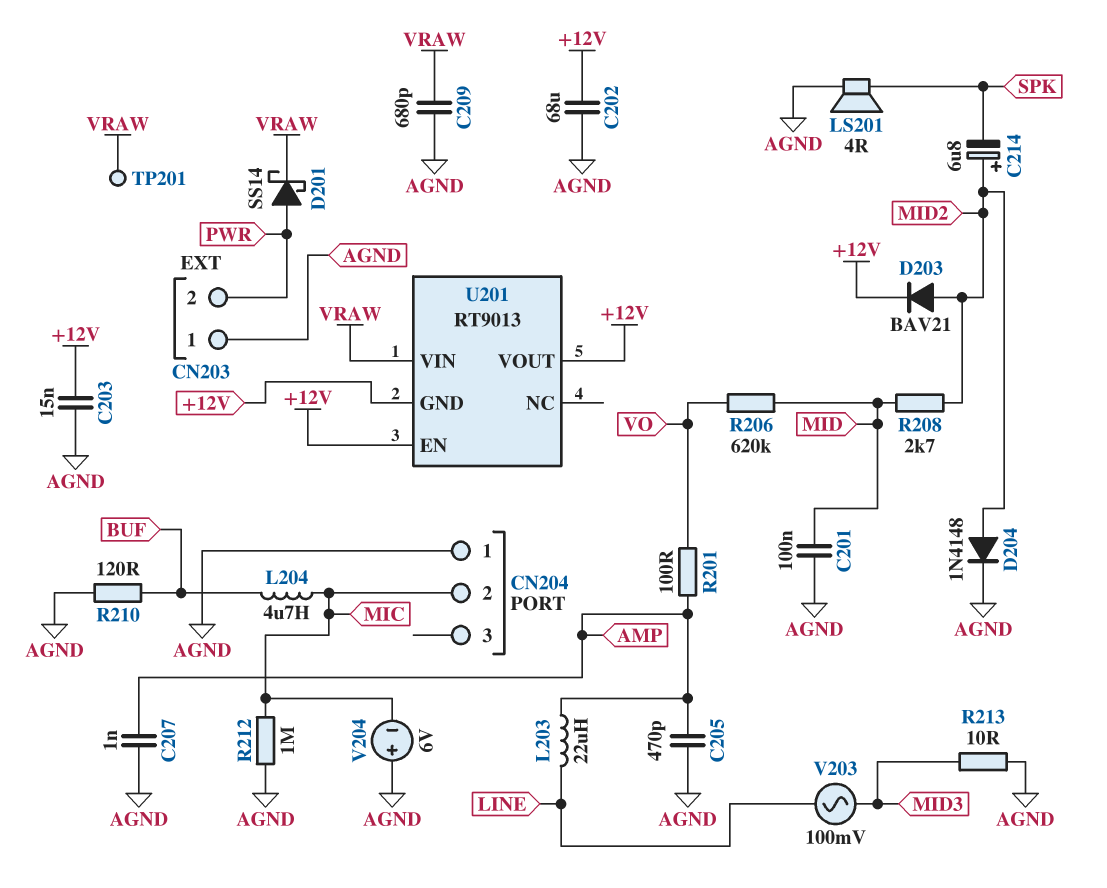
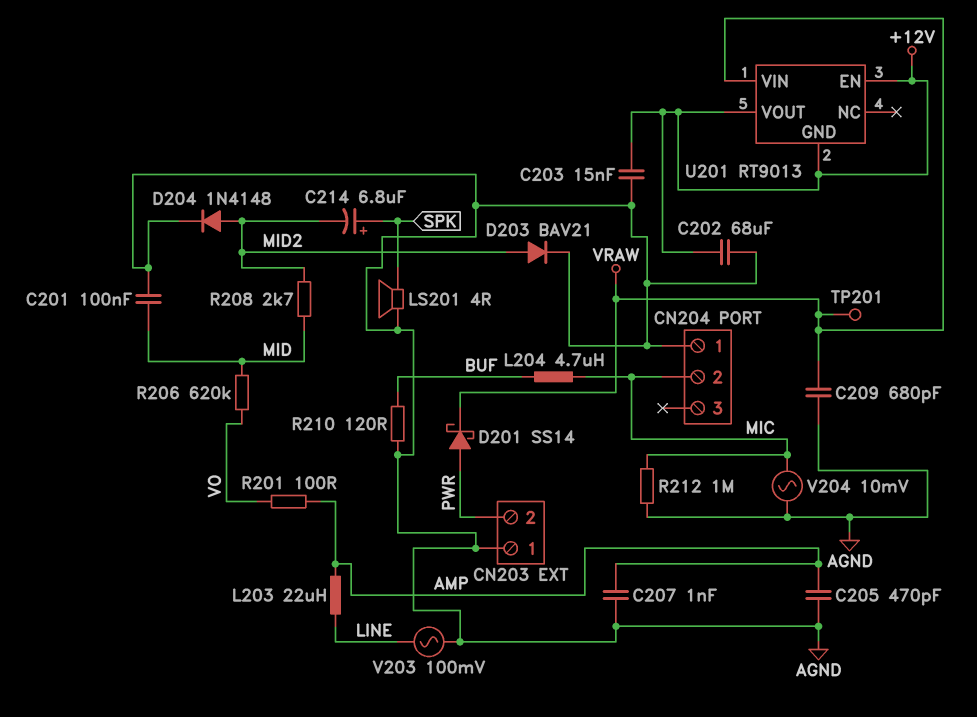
C214: 6.8uF (plus MID2, minus SPK) -> 6.8uF (plus SPK, minus MID2)
D203: diode BAV21 (A MID2, K +12V) -> diode BAV21 (A MID2, K AGND)
R213: 10 (AGND, MID3) -> none
V203: AC 100mV (LINE, MID3) -> AC 100mV (AGND, LINE)
V204: 6V (plus AGND, minus MIC) -> AC 10mV (AGND, MIC)

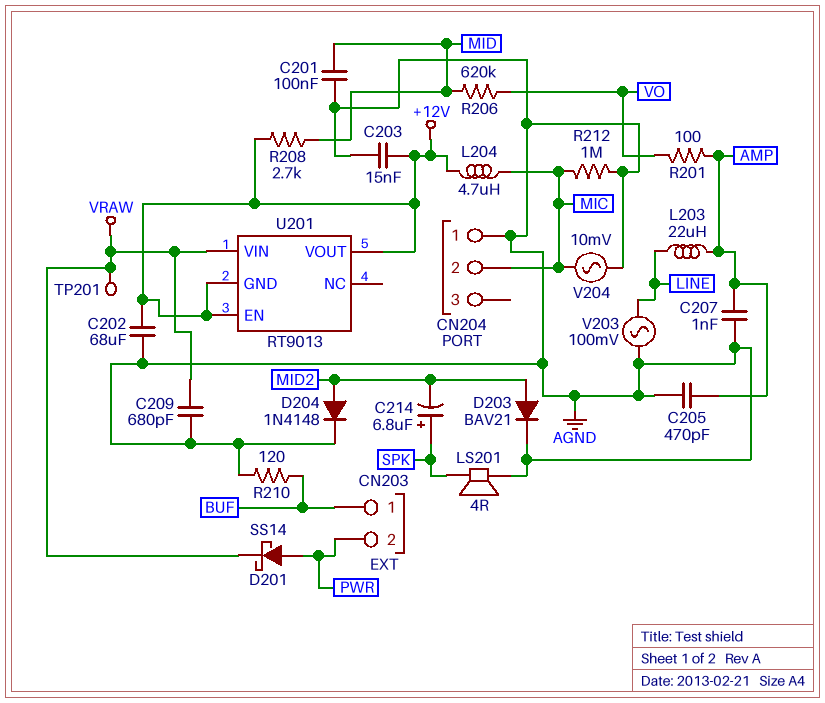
CN203 pin 1: AGND -> BUF
L204: 4.7uH (BUF, MIC) -> 4.7uH (+12V, MIC)
R208: 2.7k (MID, MID2) -> 2.7k (+12V, MID)

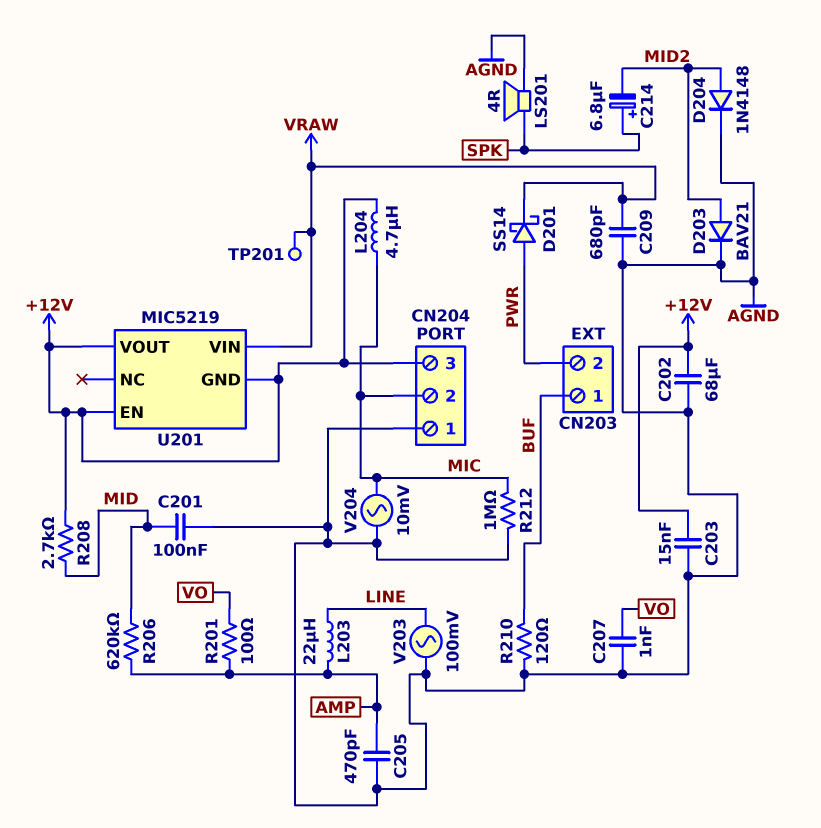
C207: 1nF (AGND, AMP) -> 1nF (AGND, VO)
CN204 pin 3: none -> +12V
R206: 620k (MID, VO) -> 620k (AMP, MID)
U201: RT9013 -> MIC5219

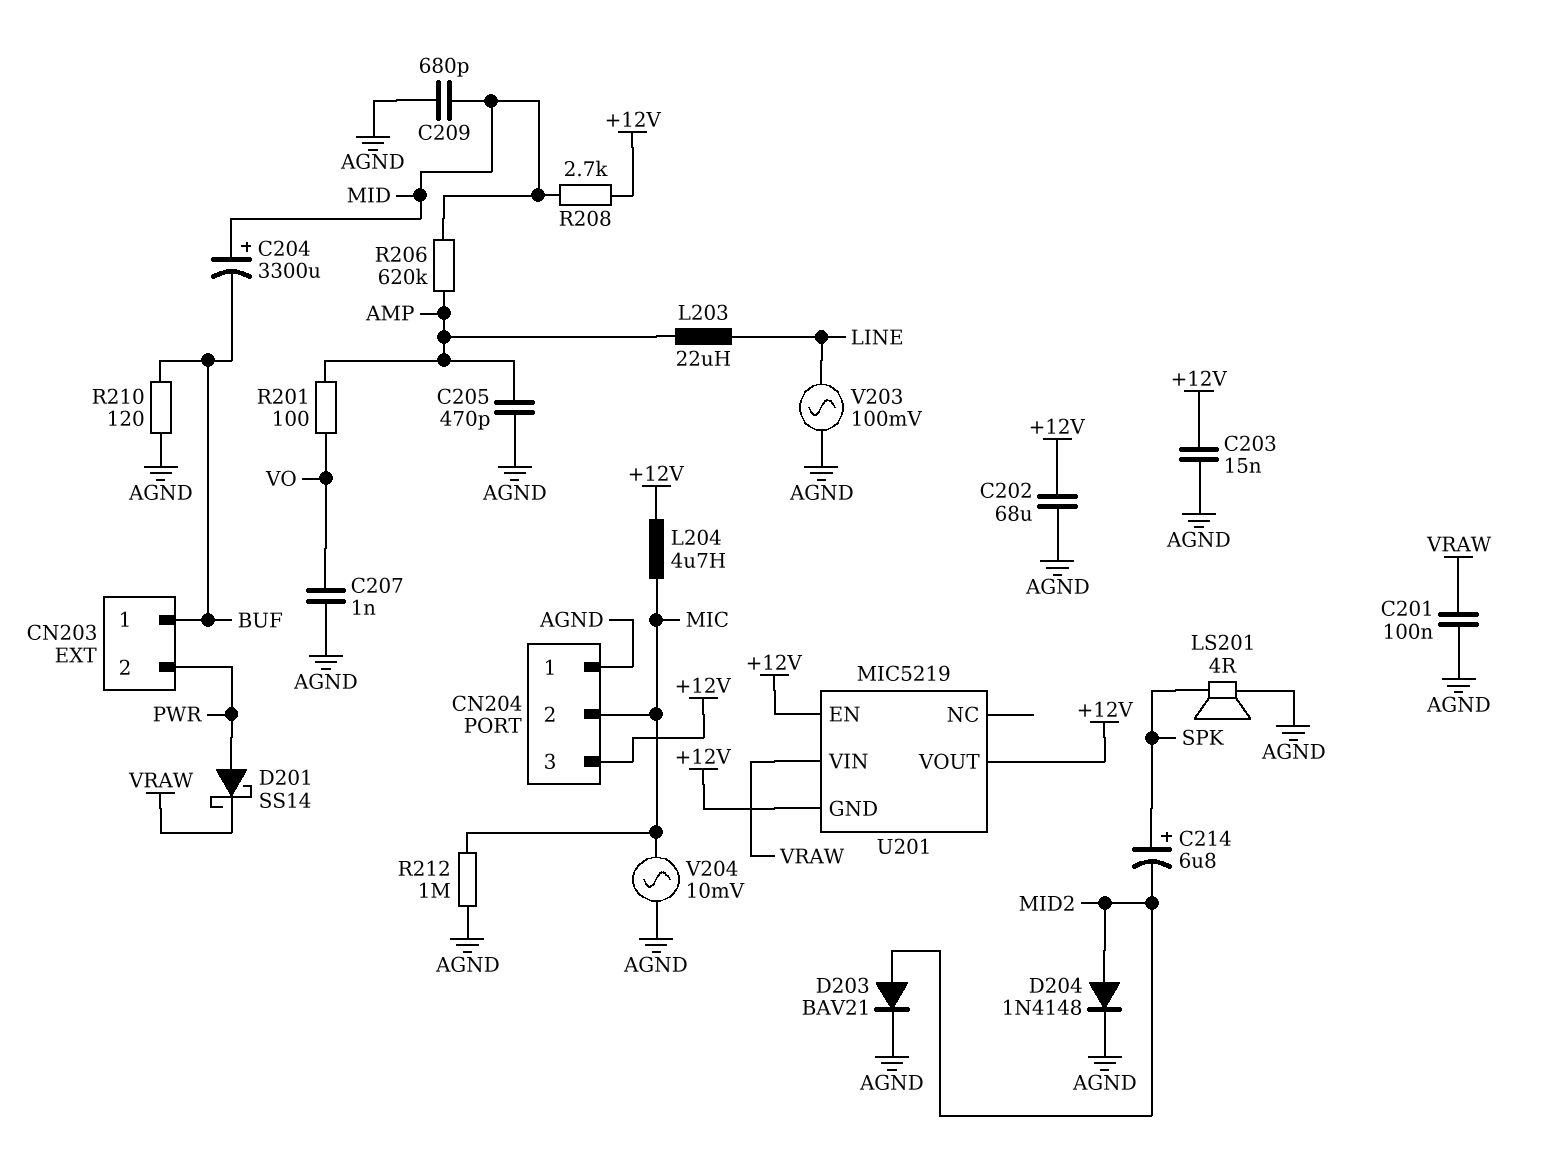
C201: 100nF (AGND, MID) -> 100nF (AGND, VRAW)
C204: none -> 3300uF (plus MID, minus BUF)
C209: 680pF (AGND, VRAW) -> 680pF (AGND, MID)
TP201: test point (VRAW) -> none

